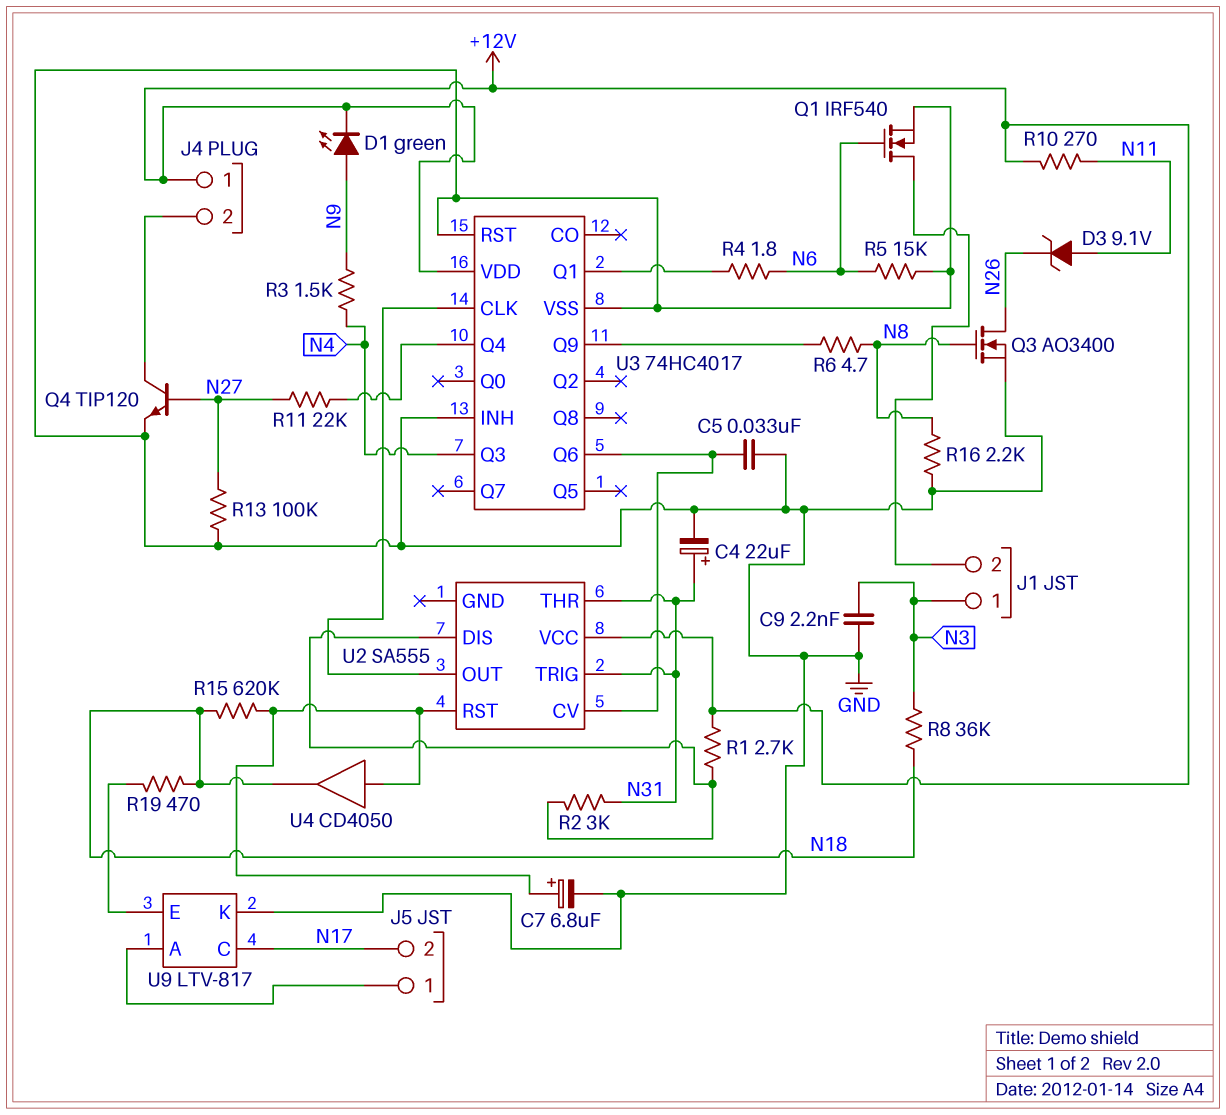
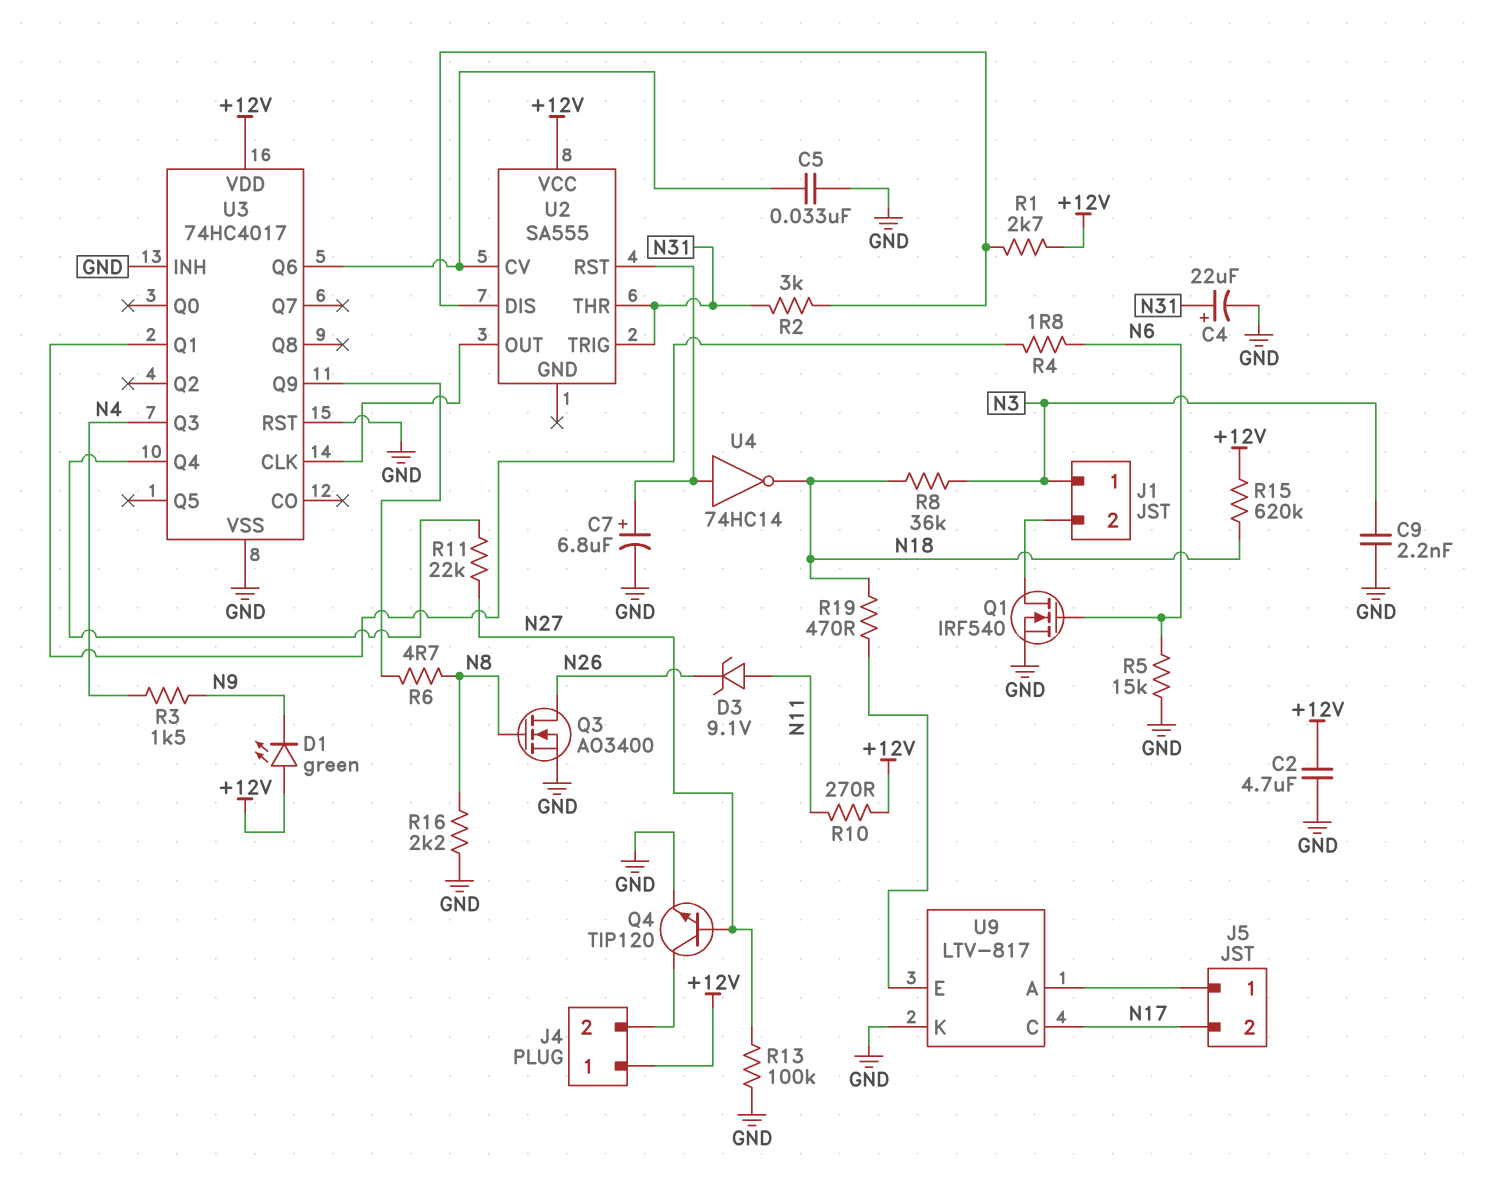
C2: none -> 4.7uF (+12V, GND)
D1: LED green (A N9, K +12V) -> LED green (A +12V, K N9)
R15: 620k (N18, U2/RST) -> 620k (+12V, N18)
U4: buffer CD4050 (in U2/RST, out N18) -> NOT 74HC14 (in U2/RST, out N18)

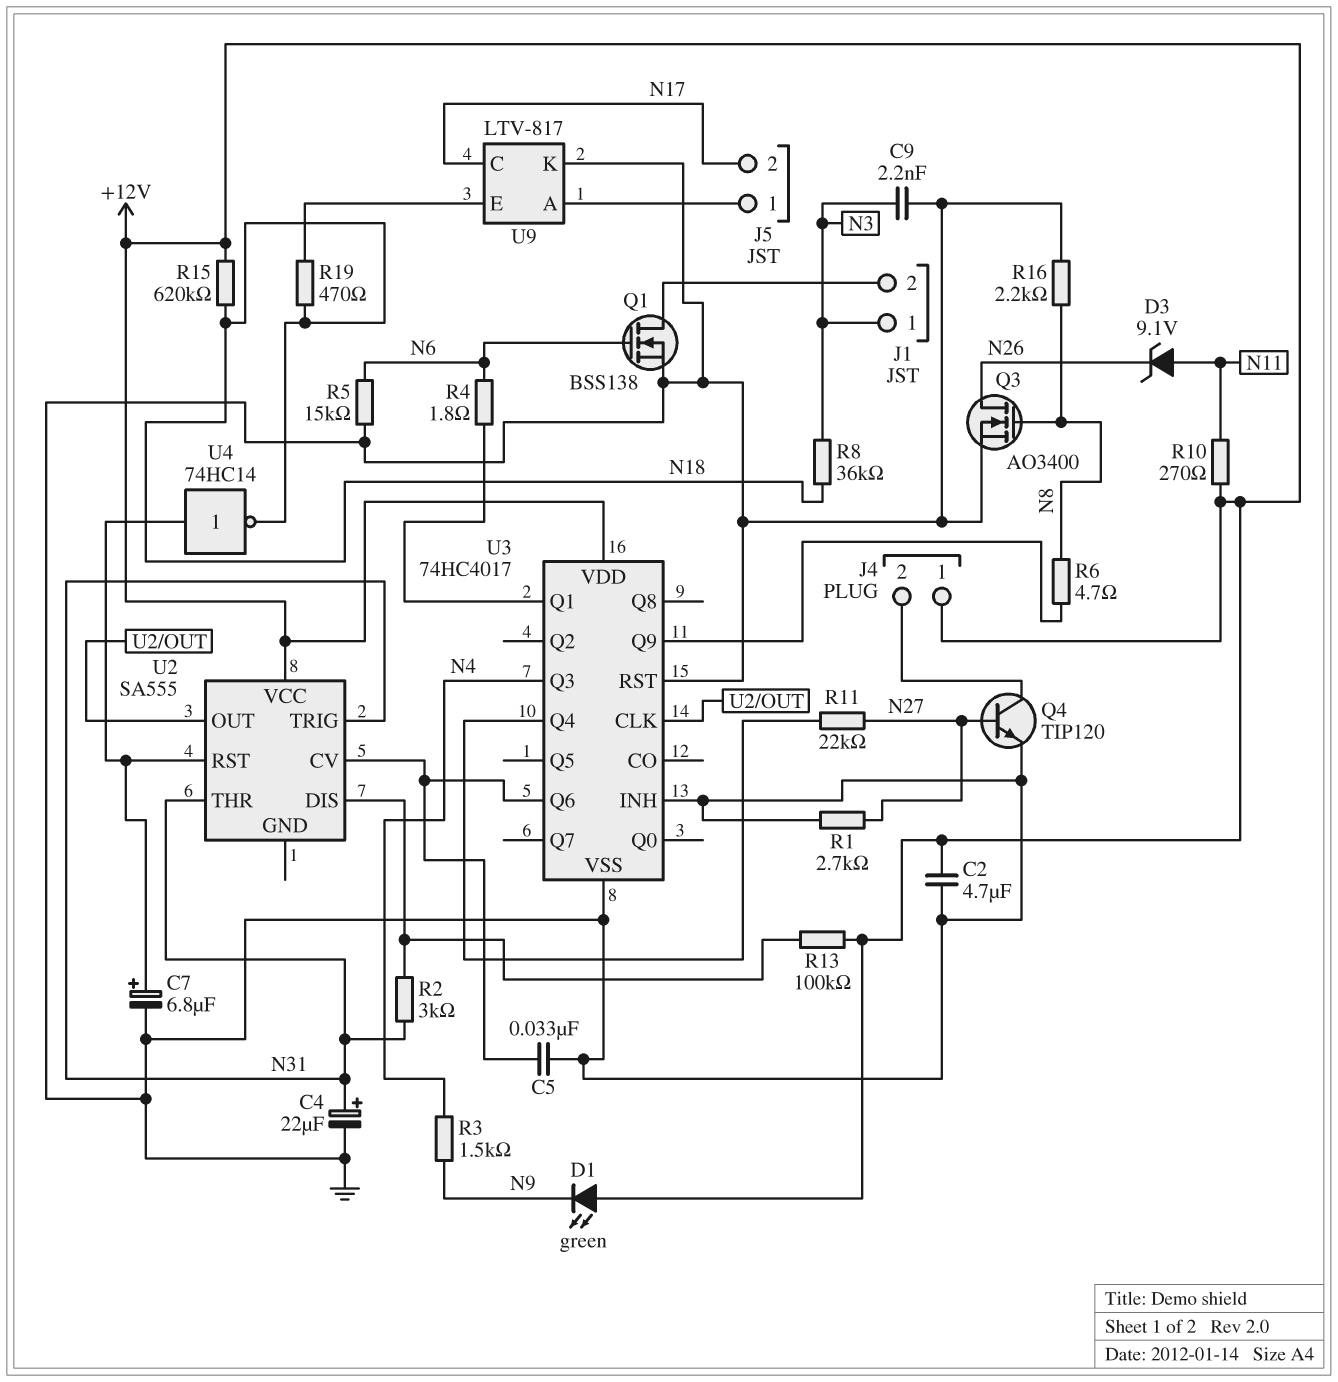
Q1: NMOS IRF540 (G N6, D J1/2, S GND) -> NMOS BSS138 (G N6, D J1/2, S GND)
R1: 2.7k (+12V, U2/DIS) -> 2.7k (GND, N27)
R13: 100k (GND, N27) -> 100k (+12V, U2/DIS)

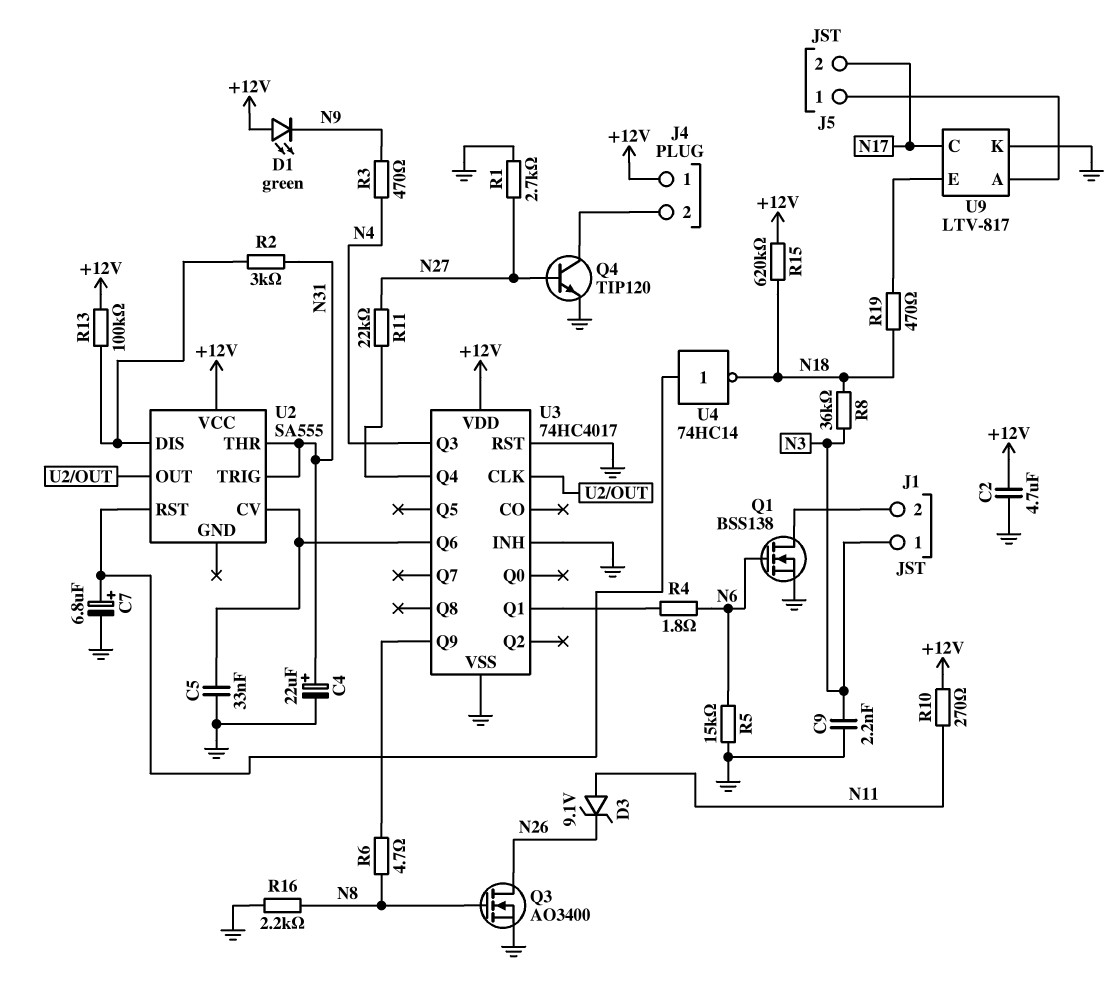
R3: 1.5k (N4, N9) -> 470 (N4, N9)

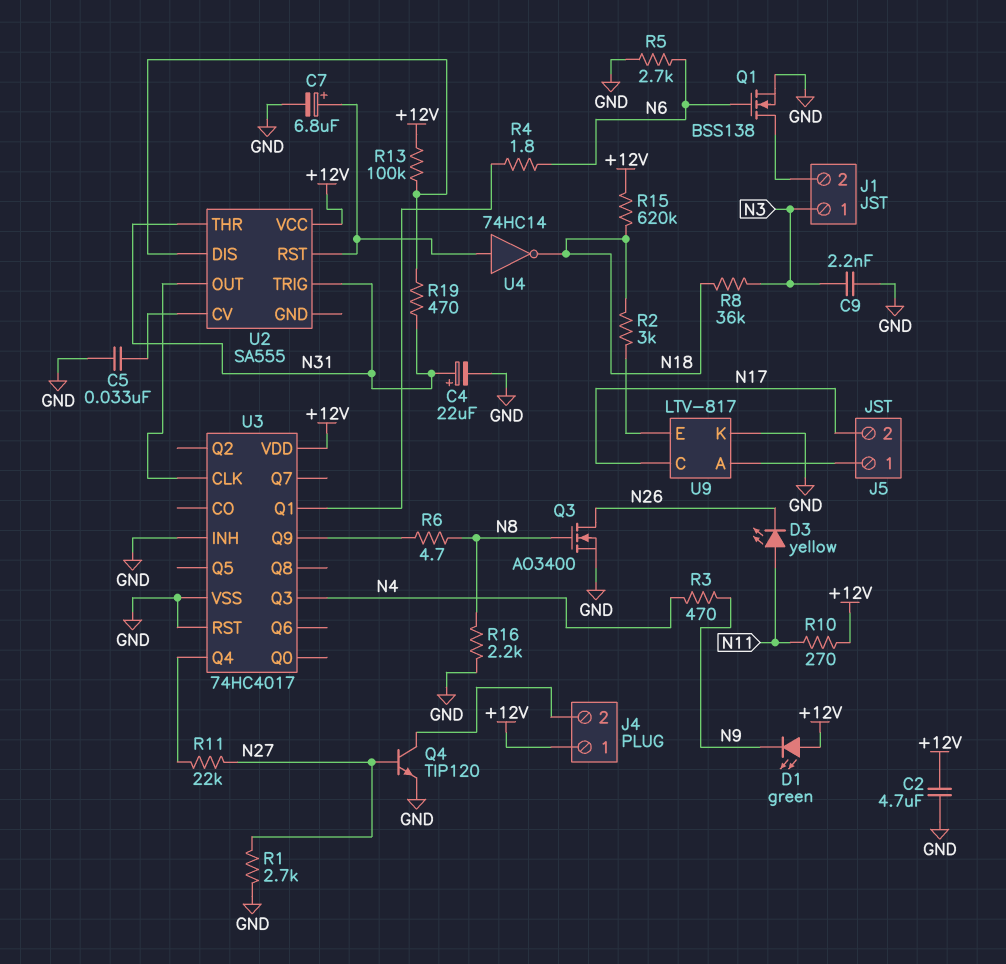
D3: zener 9.1V (A N11, K N26) -> LED yellow (A N11, K N26)
R2: 3k (N31, U2/DIS) -> 3k (N18, U9/E)
R5: 15k (GND, N6) -> 2.7k (GND, N6)
R19: 470 (N18, U9/E) -> 470 (N31, U2/DIS)
U3 pin Q6: U2/CV -> none

